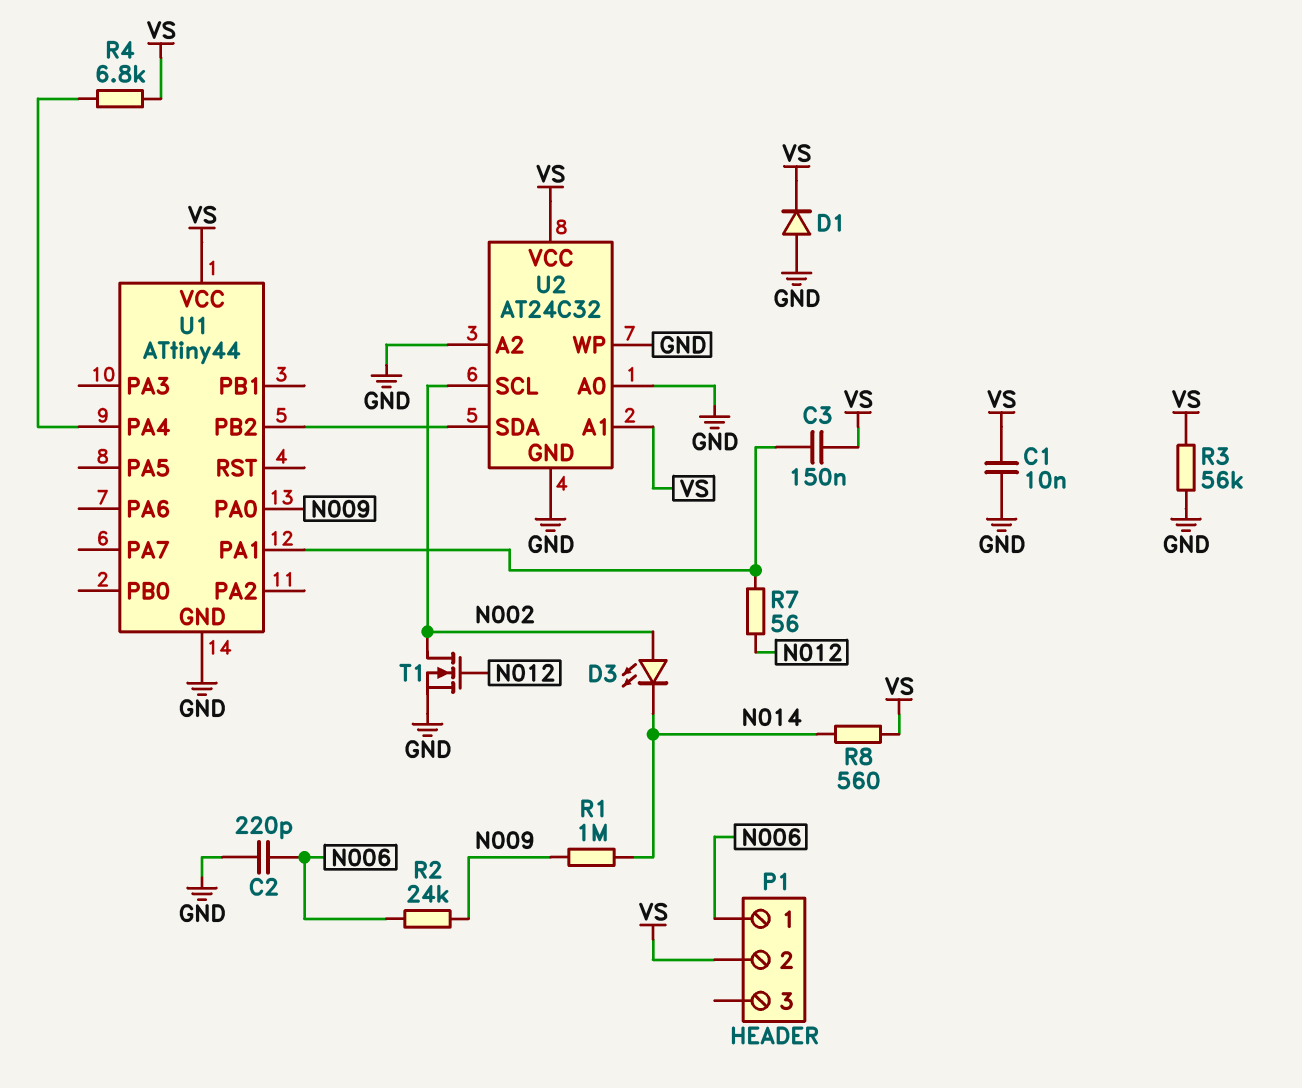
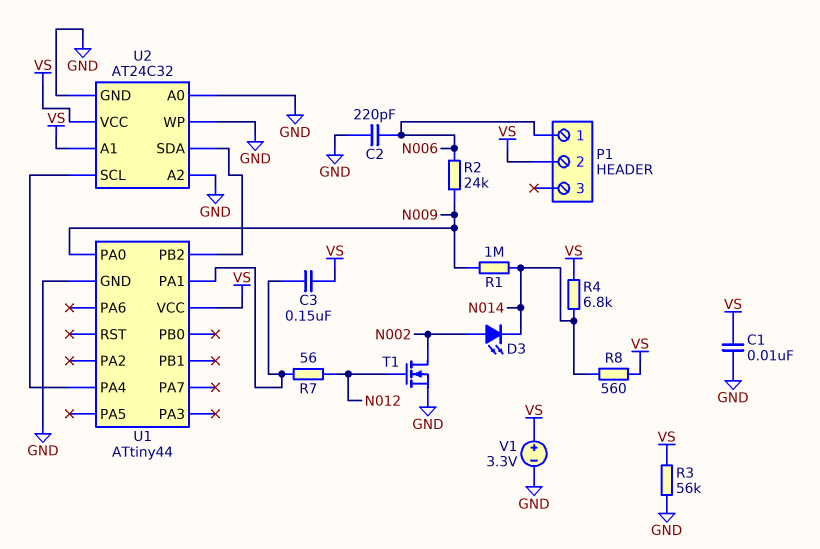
D1: diode (A GND, K VS) -> none
R4: 6.8k (U1/PA4, VS) -> 6.8k (N014, VS)
U2 pin SCL: N002 -> U1/PA4
V1: none -> 3.3V (plus VS, minus GND)

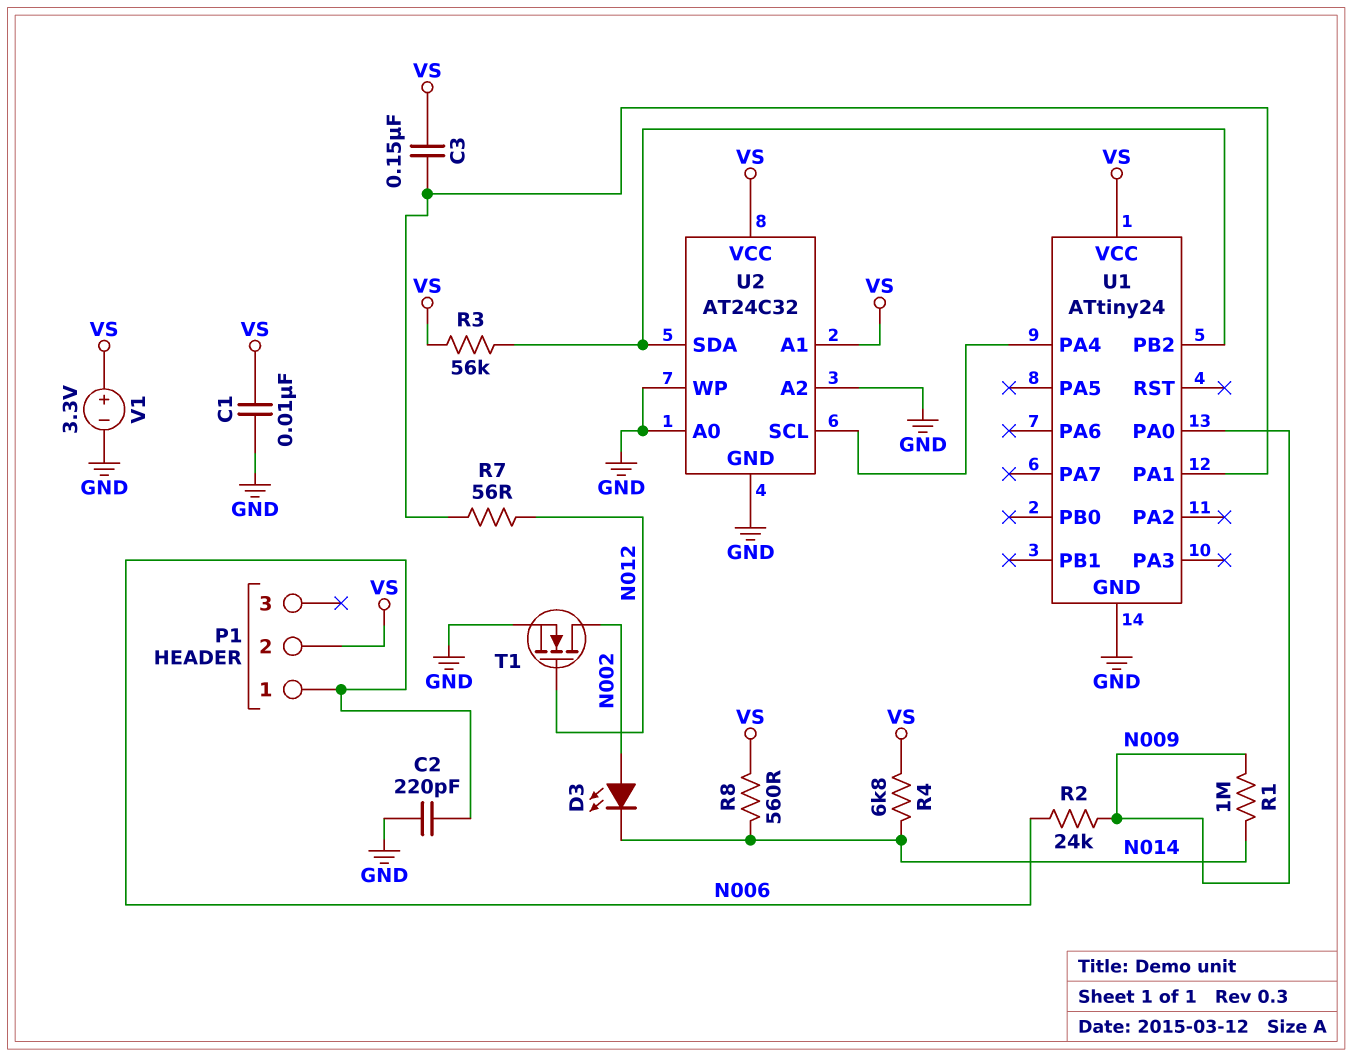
R3: 56k (GND, VS) -> 56k (U1/PB2, VS)
U1: ATtiny44 -> ATtiny24

